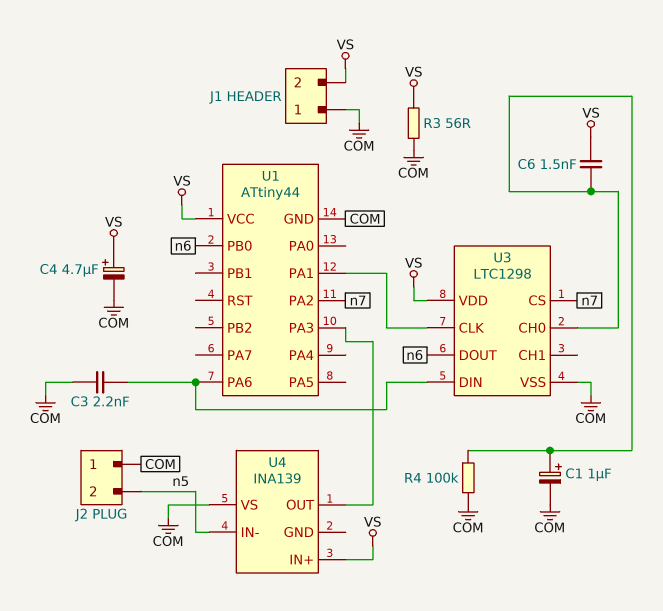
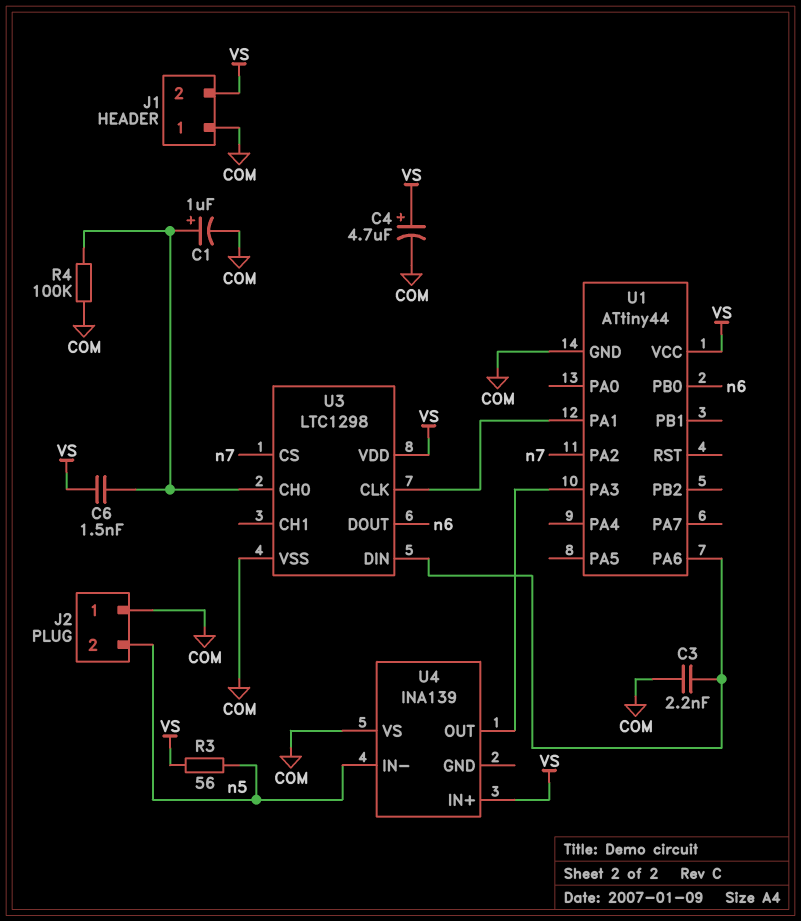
R3: 56 (COM, VS) -> 56 (VS, n5)

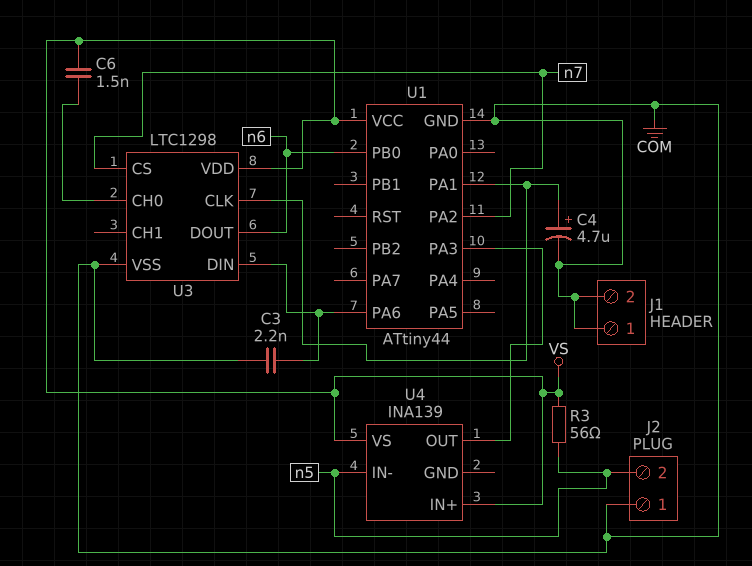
C1: 1uF (plus U3/CH0, minus COM) -> none
C4: 4.7uF (plus VS, minus COM) -> 4.7uF (plus U1/PA1, minus COM)
J1 pin 2: VS -> COM
R4: 100k (COM, U3/CH0) -> none
U4 pin VS: COM -> VS

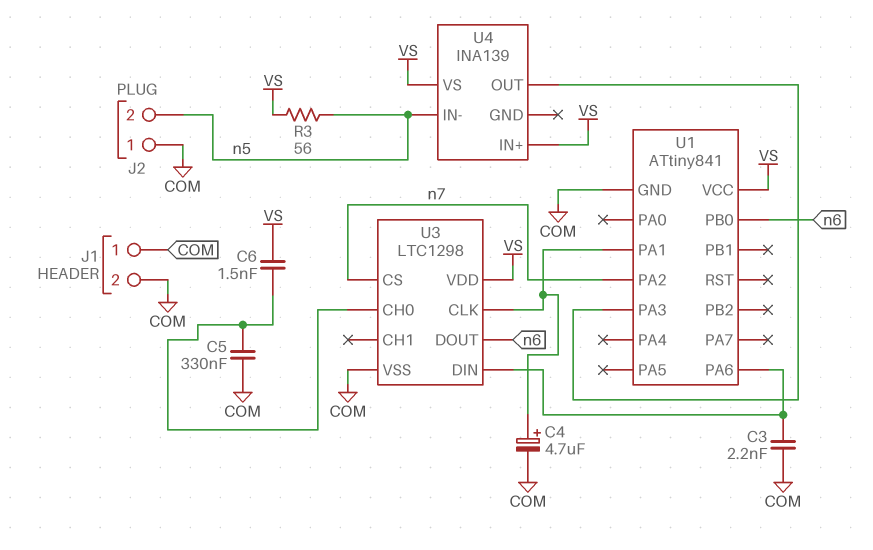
C5: none -> 330nF (COM, U3/CH0)
U1: ATtiny44 -> ATtiny841

